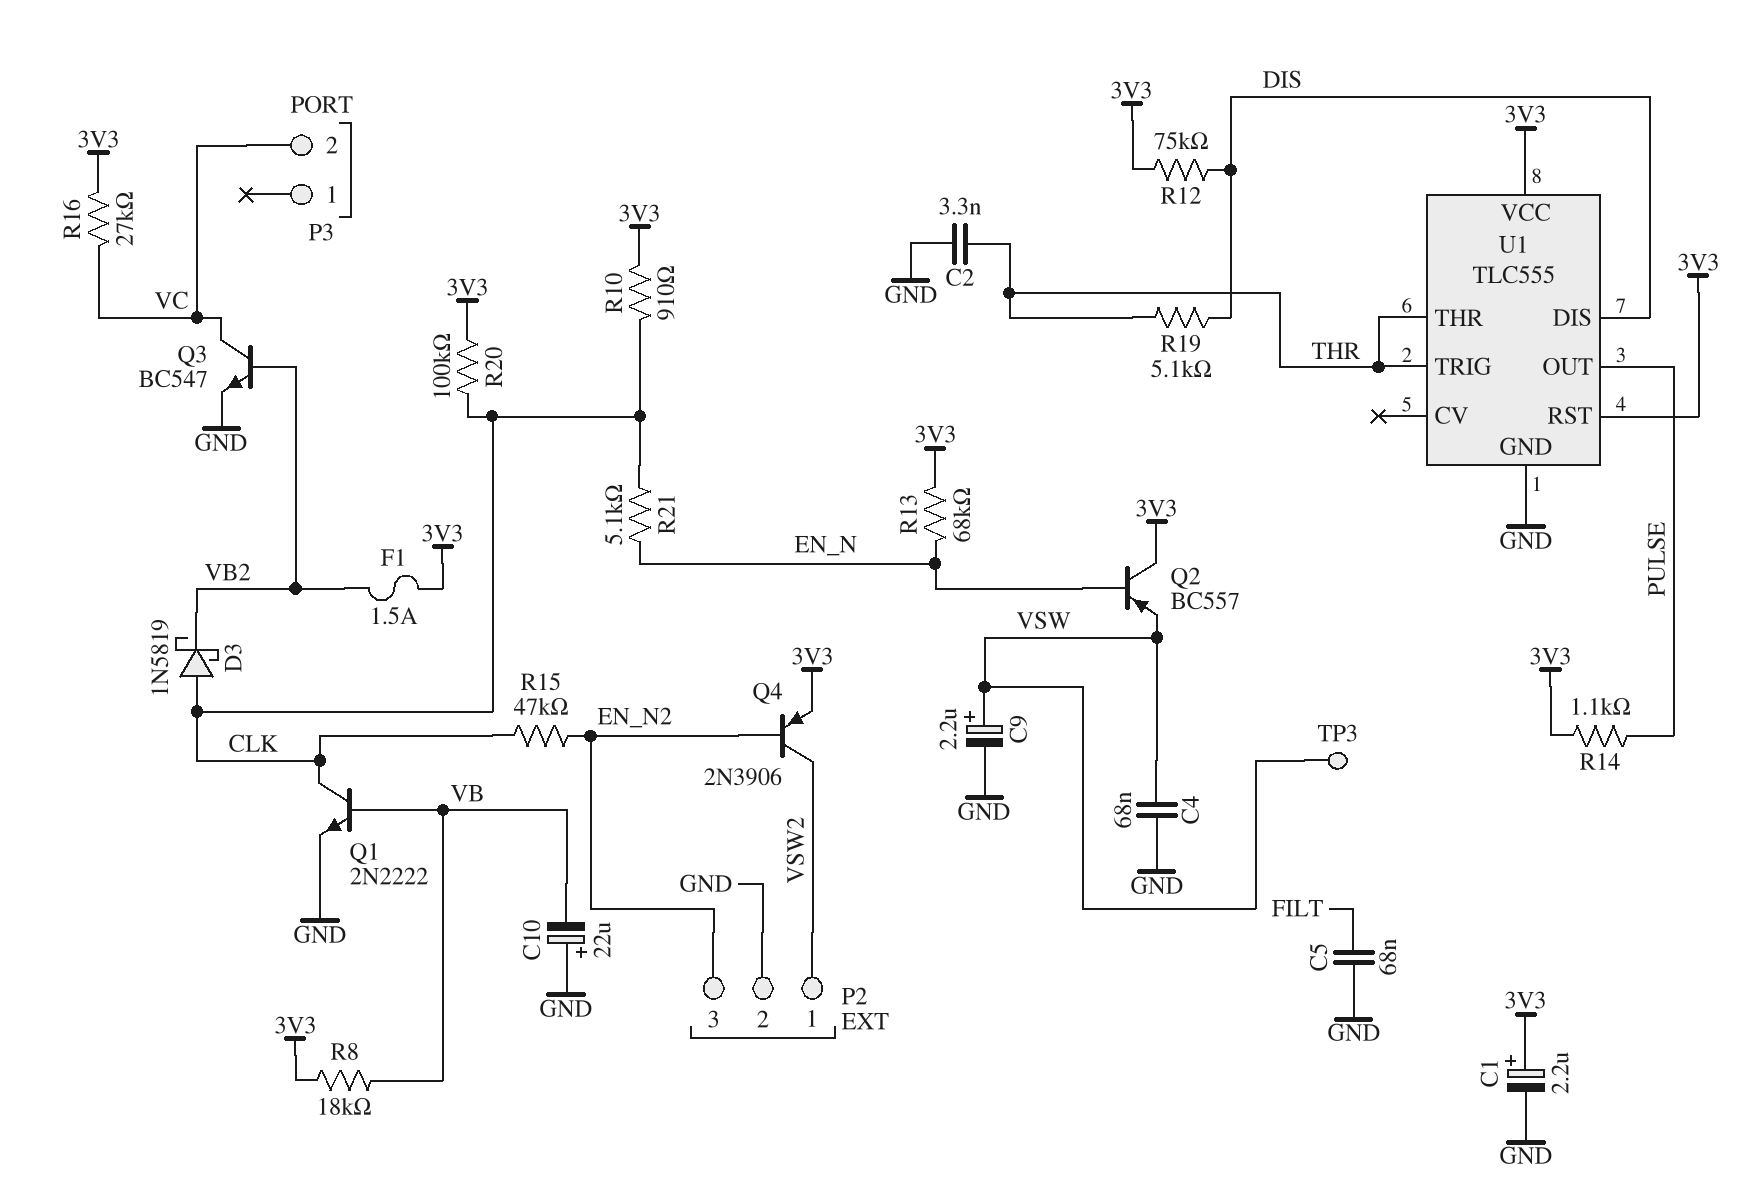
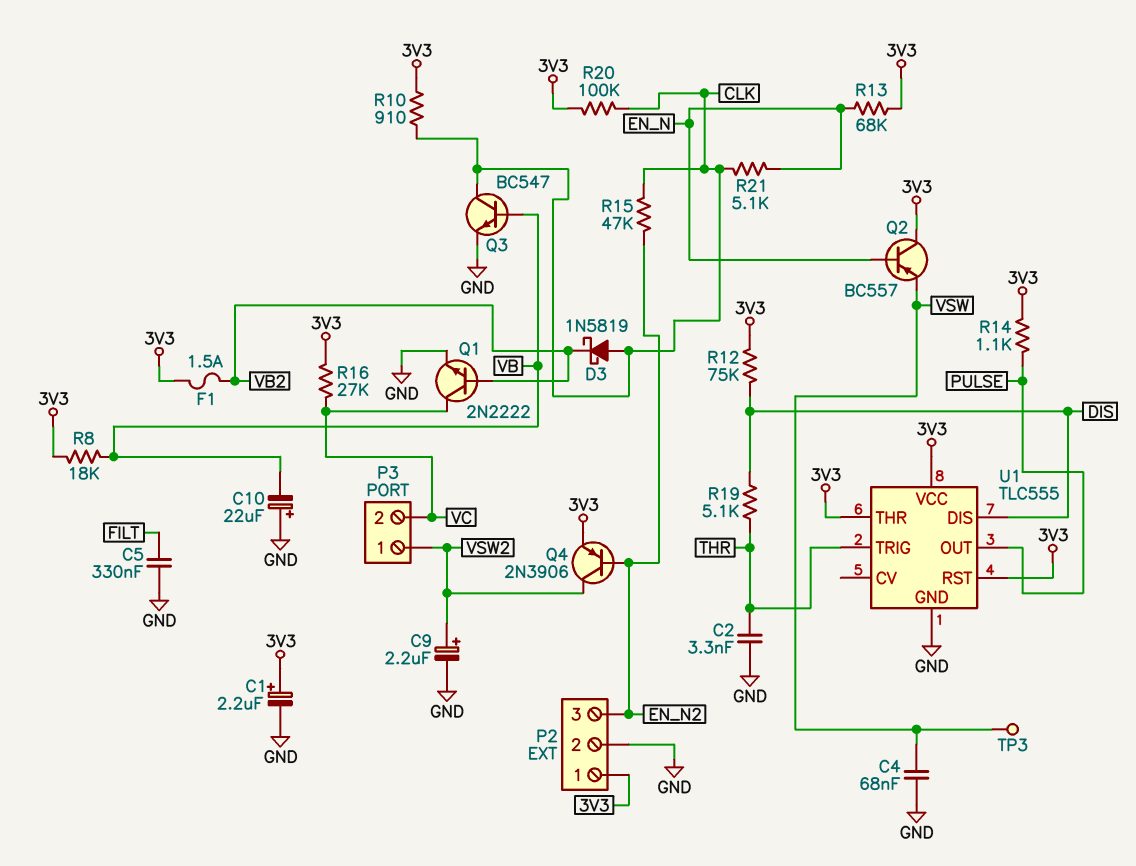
C5: 68nF (FILT, GND) -> 330nF (FILT, GND)
C9: 2.2uF (plus VSW, minus GND) -> 2.2uF (plus VSW2, minus GND)
P2 pin 1: VSW2 -> 3V3
P3 pin 1: none -> VSW2
Q1: NPN 2N2222 (B VB, C CLK, E GND) -> NPN 2N2222 (B VB2, C VC, E GND)
Q3: NPN BC547 (B VB2, C VC, E GND) -> NPN BC547 (B VB, C CLK, E GND)
U1 pin THR: THR -> 3V3

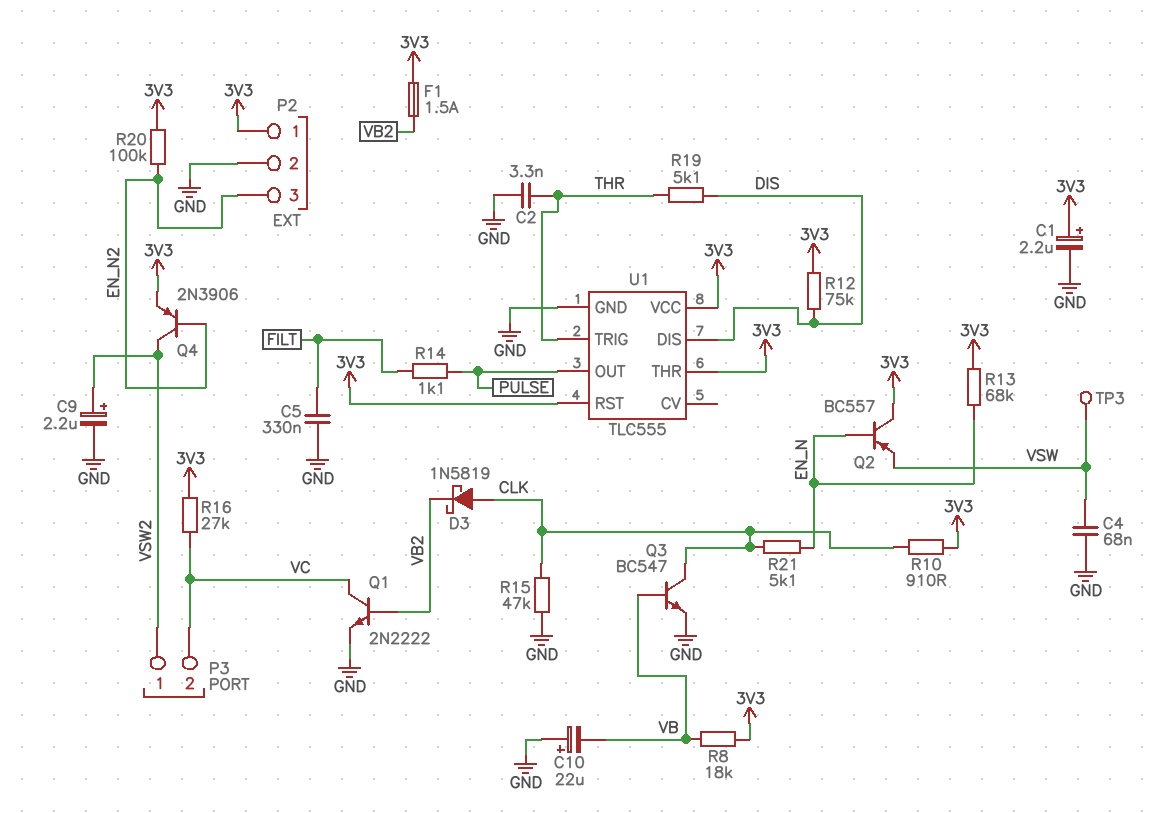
R14: 1.1k (3V3, PULSE) -> 1.1k (FILT, PULSE)
R15: 47k (CLK, EN_N2) -> 47k (CLK, GND)
R20: 100k (3V3, CLK) -> 100k (3V3, EN_N2)

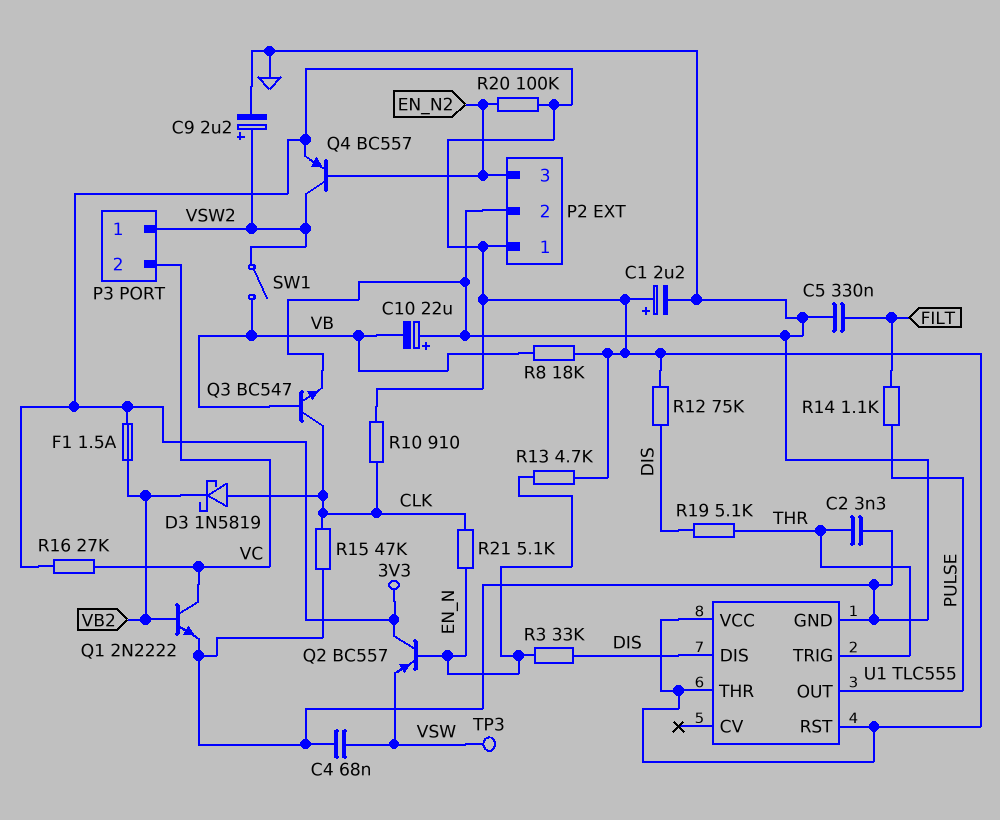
Q4: PNP 2N3906 (B EN_N2, C VSW2, E 3V3) -> PNP BC557 (B EN_N2, C VSW2, E 3V3)
R3: none -> 33k (DIS, EN_N)
R13: 68k (3V3, EN_N) -> 4.7k (3V3, EN_N)
SW1: none -> switch (VB, VSW2)

